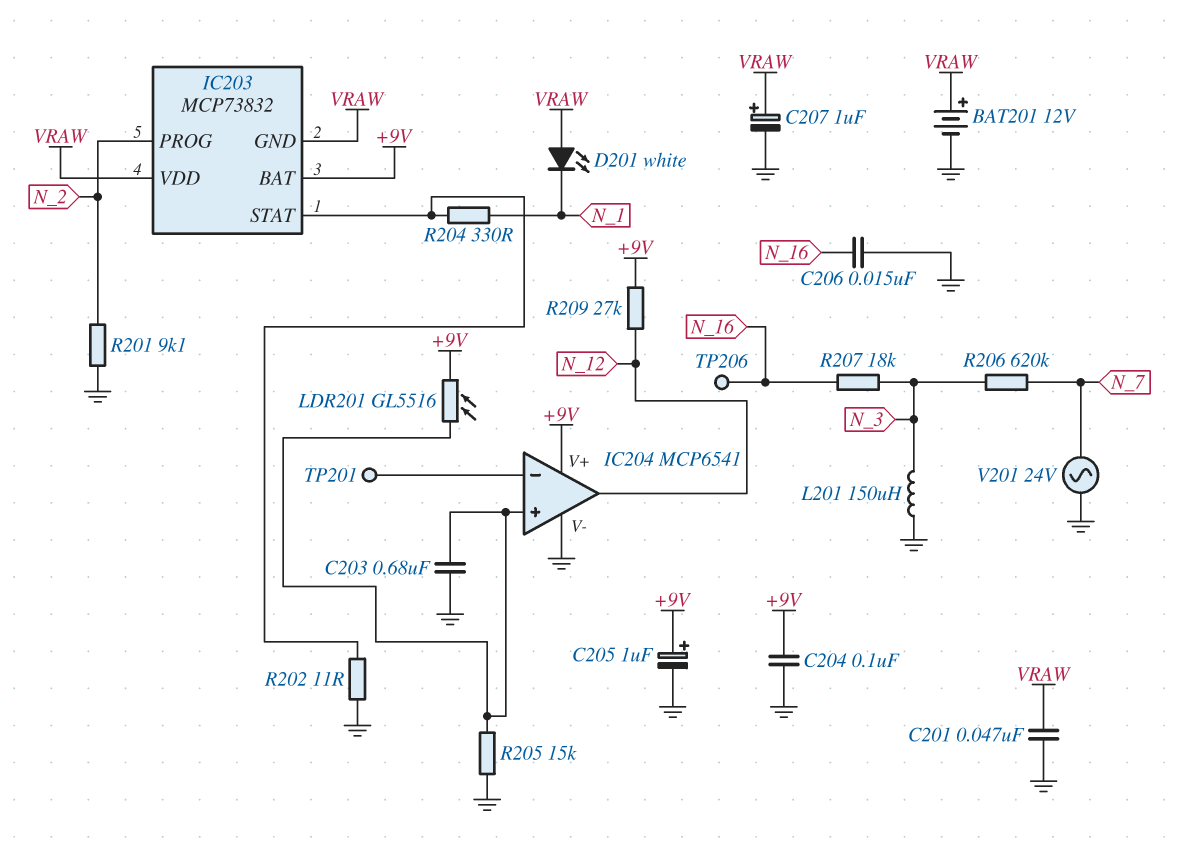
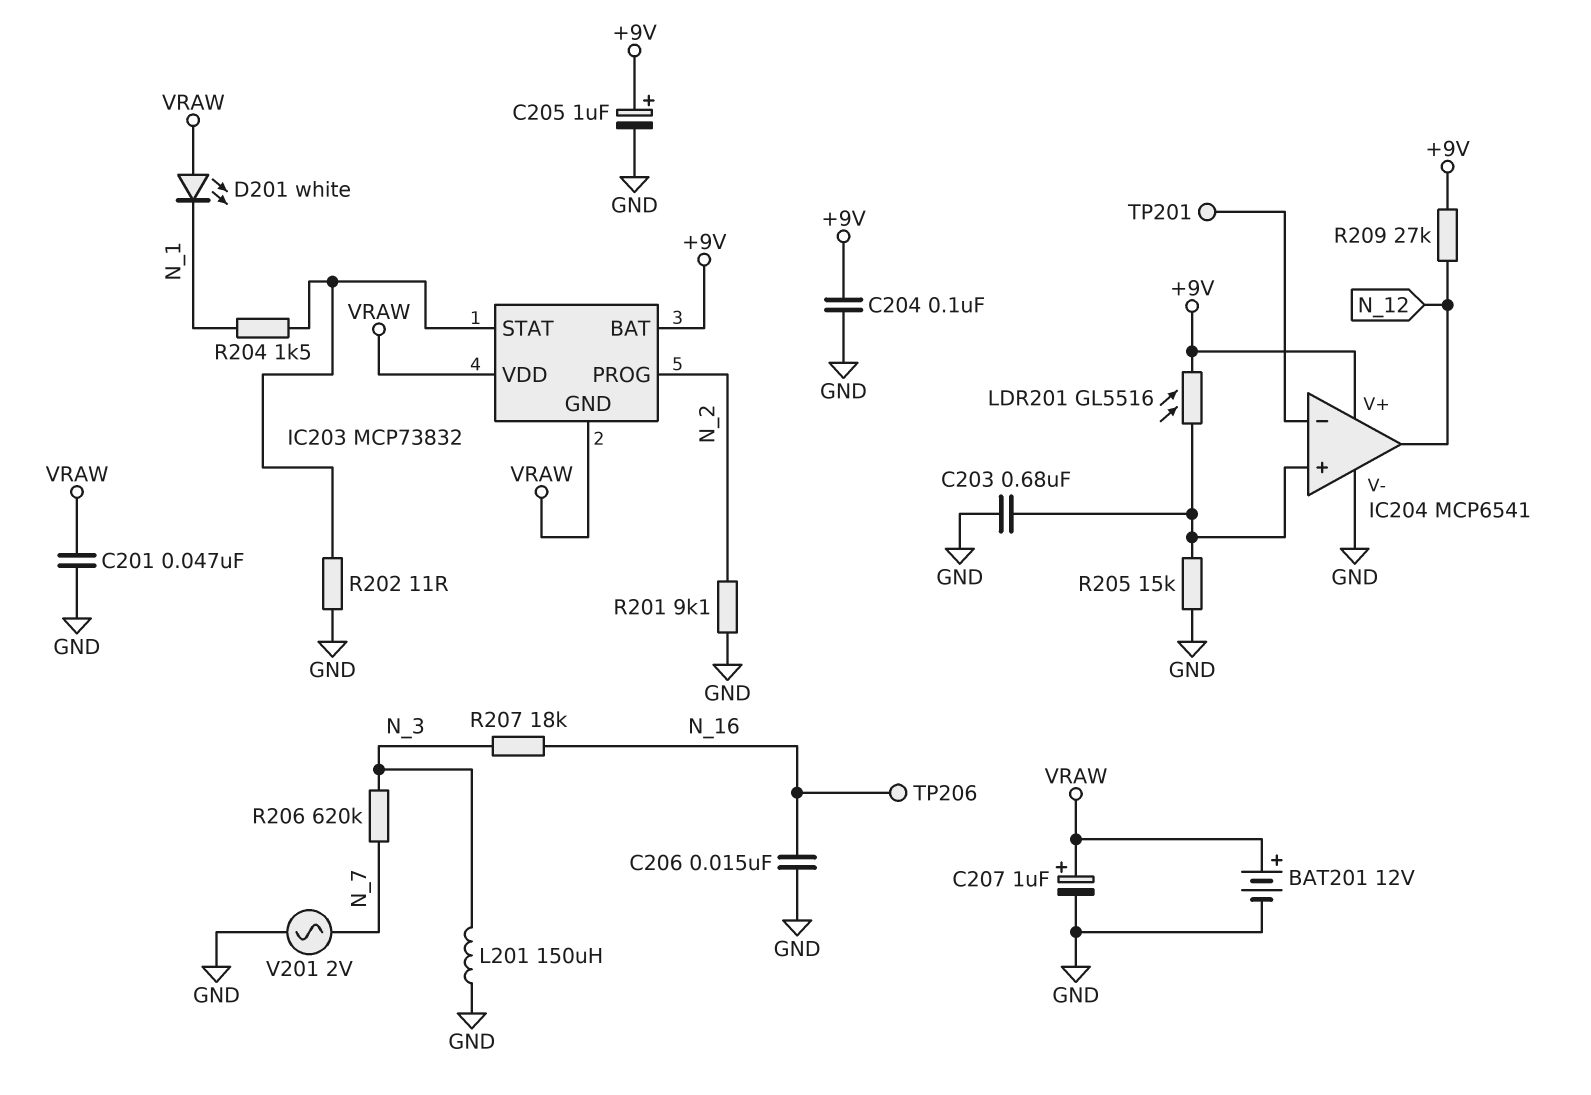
R204: 330 (IC203/STAT, N_1) -> 1.5k (IC203/STAT, N_1)
V201: AC 24V (GND, N_7) -> AC 2V (GND, N_7)

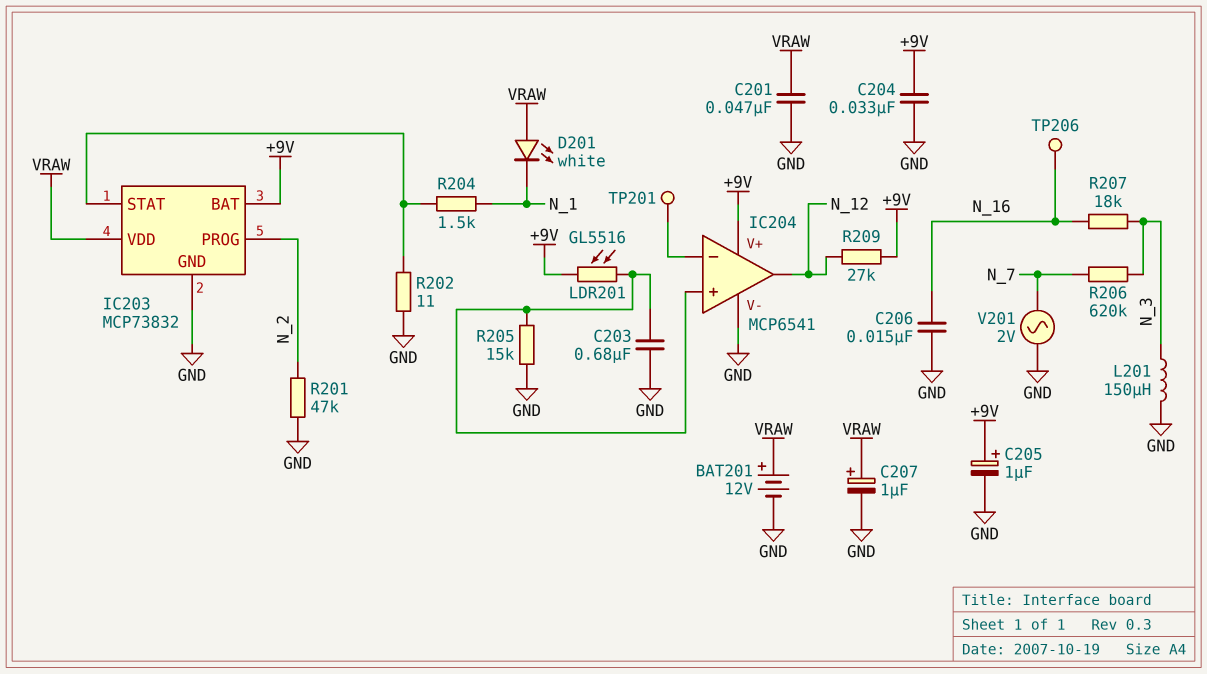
C204: 100nF (+9V, GND) -> 33nF (+9V, GND)
IC203 pin GND: VRAW -> GND
R201: 9.1k (GND, N_2) -> 47k (GND, N_2)

